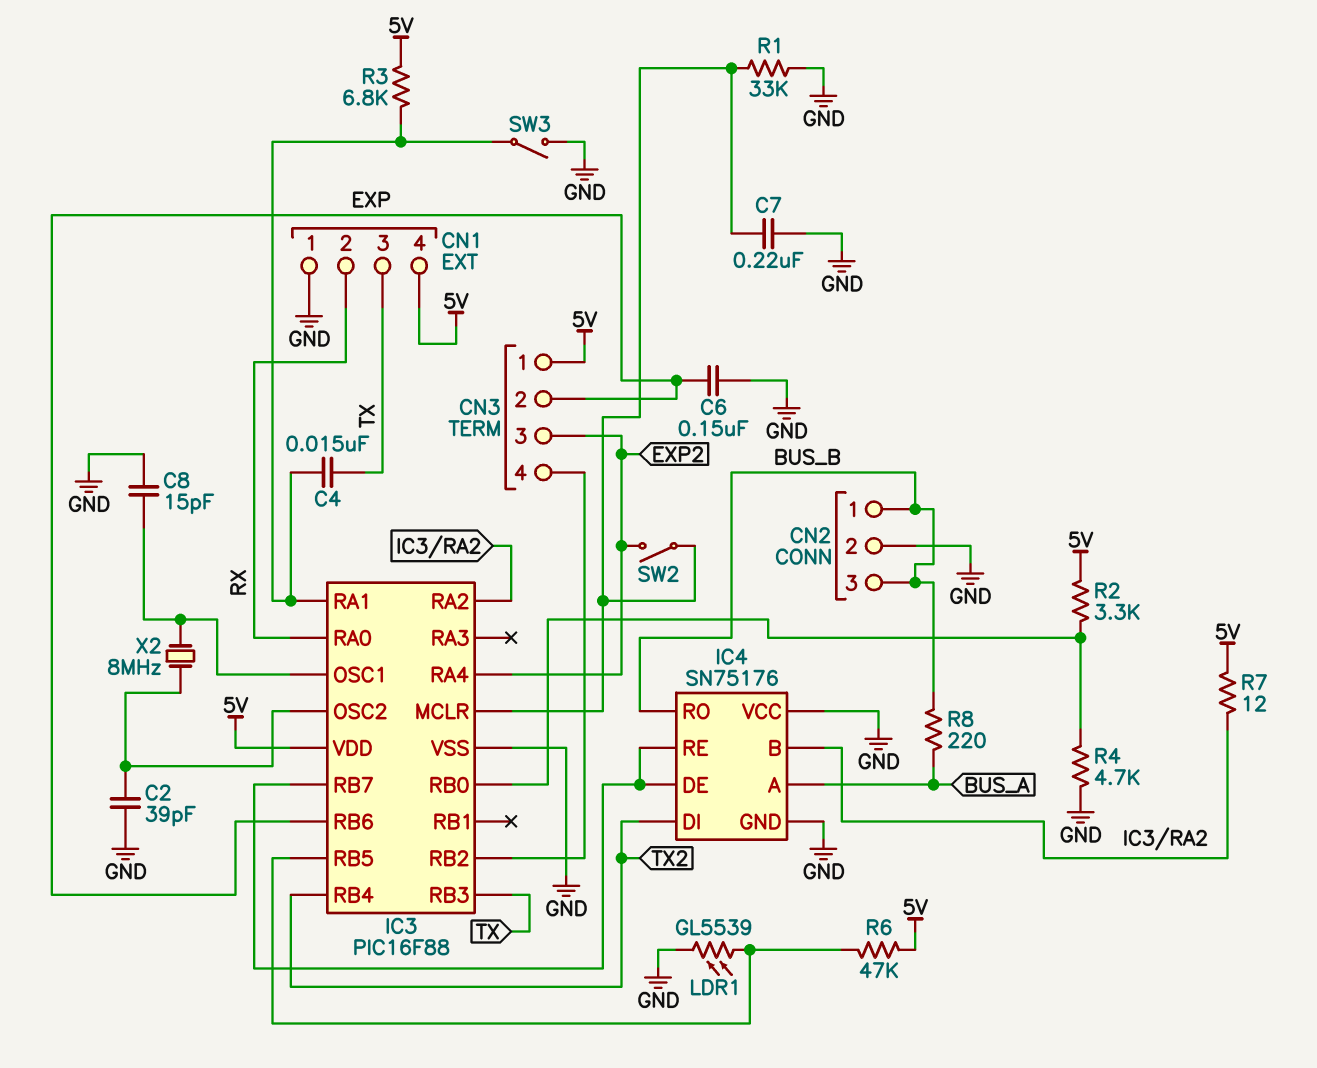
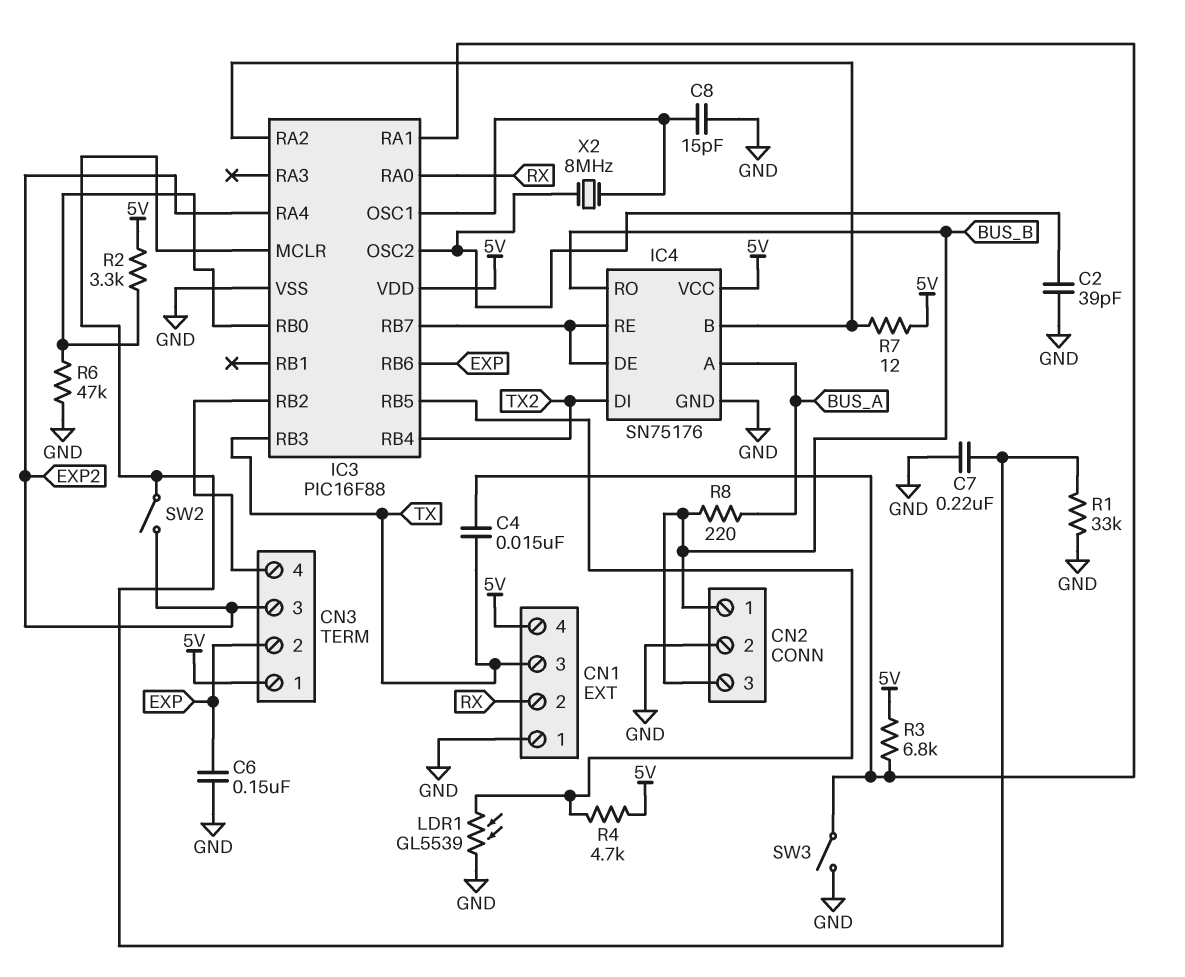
IC4 pin VCC: GND -> 5V
R4: 4.7k (GND, IC3/RB0) -> 4.7k (5V, IC3/RB5)
R6: 47k (5V, IC3/RB5) -> 47k (GND, IC3/RB0)

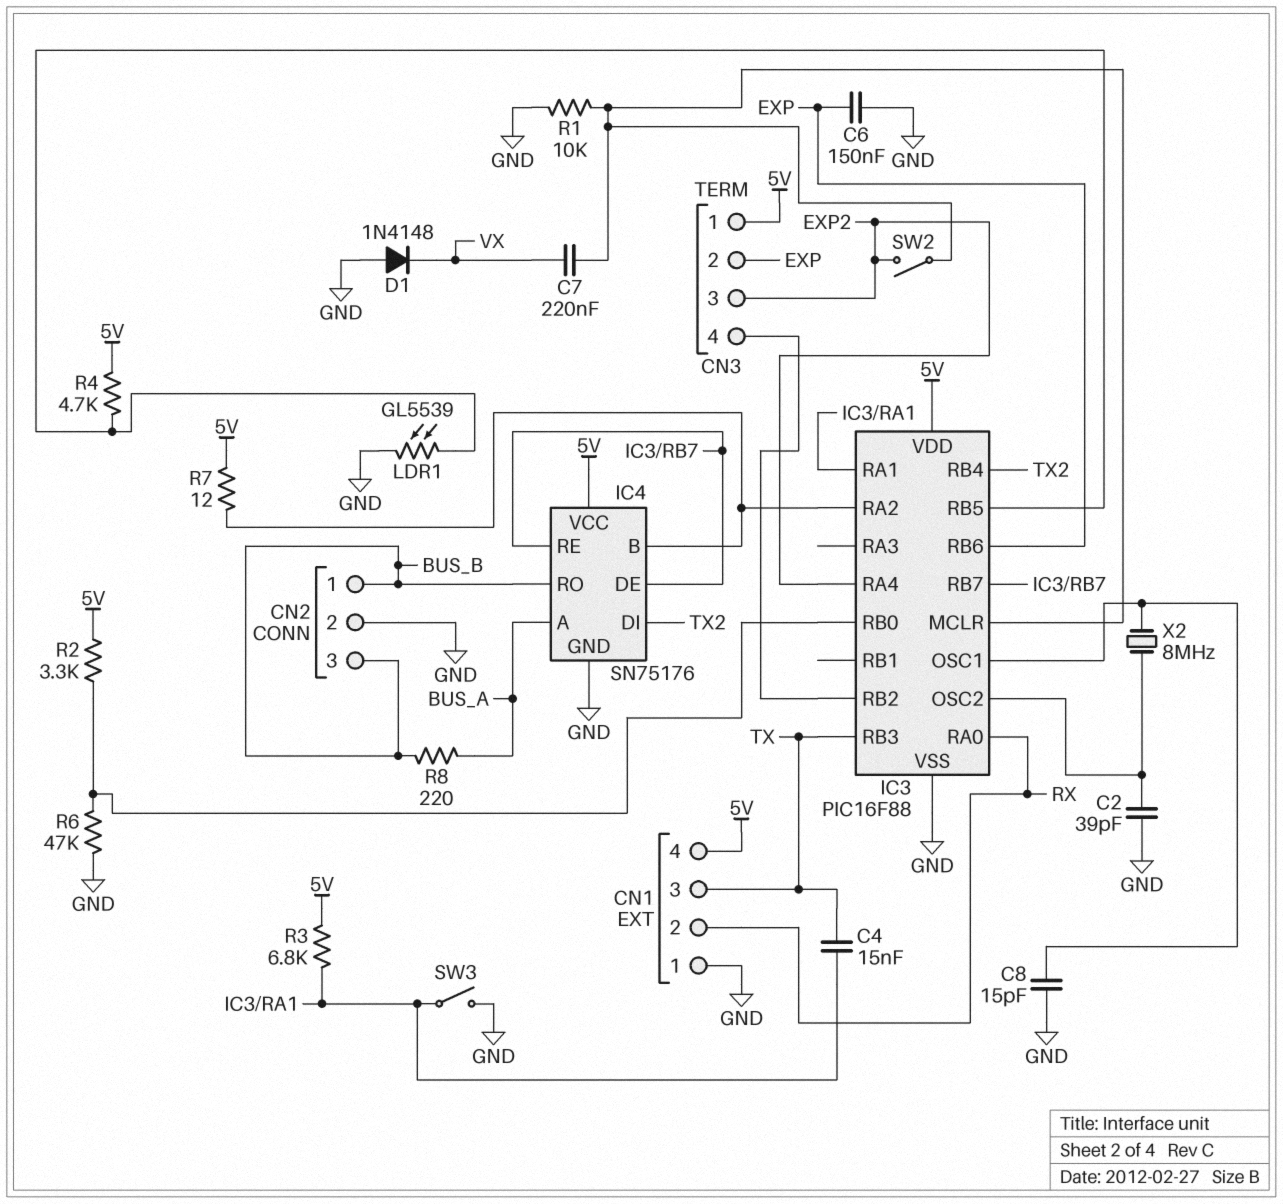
C7: 220nF (GND, IC3/MCLR) -> 220nF (IC3/MCLR, VX)
D1: none -> diode 1N4148 (A GND, K VX)
R1: 33k (GND, IC3/MCLR) -> 10k (GND, IC3/MCLR)

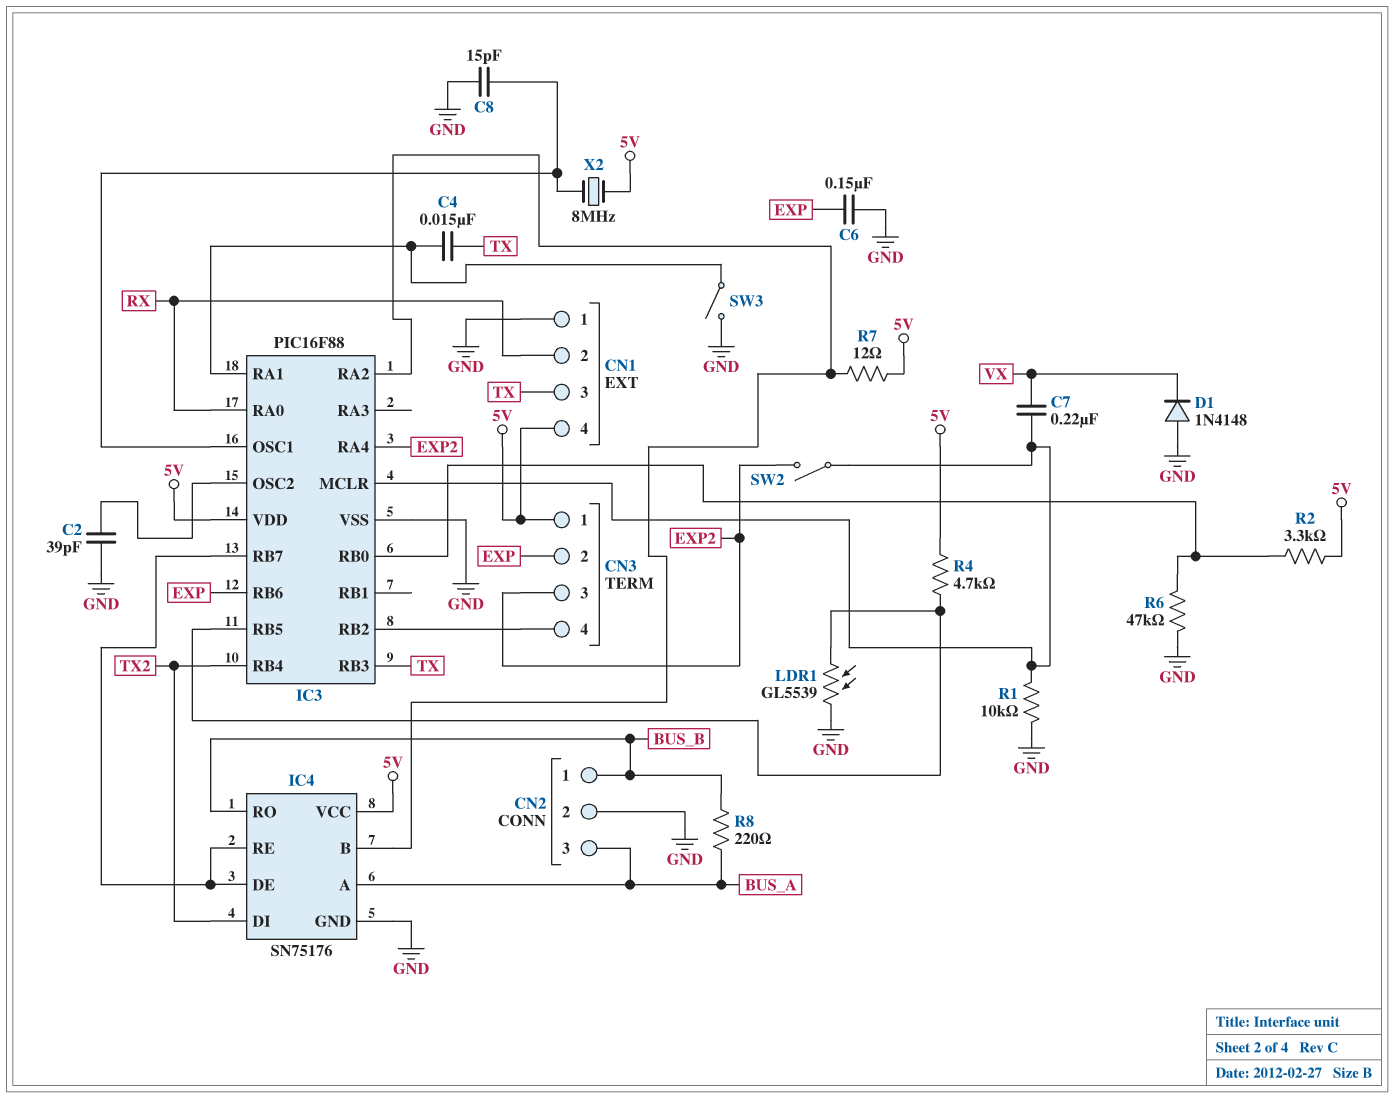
CN2 pin 3: BUS_B -> BUS_A
R3: 6.8k (5V, IC3/RA1) -> none
X2: 8MHz (IC3/OSC1, IC3/OSC2) -> 8MHz (5V, IC3/OSC1)

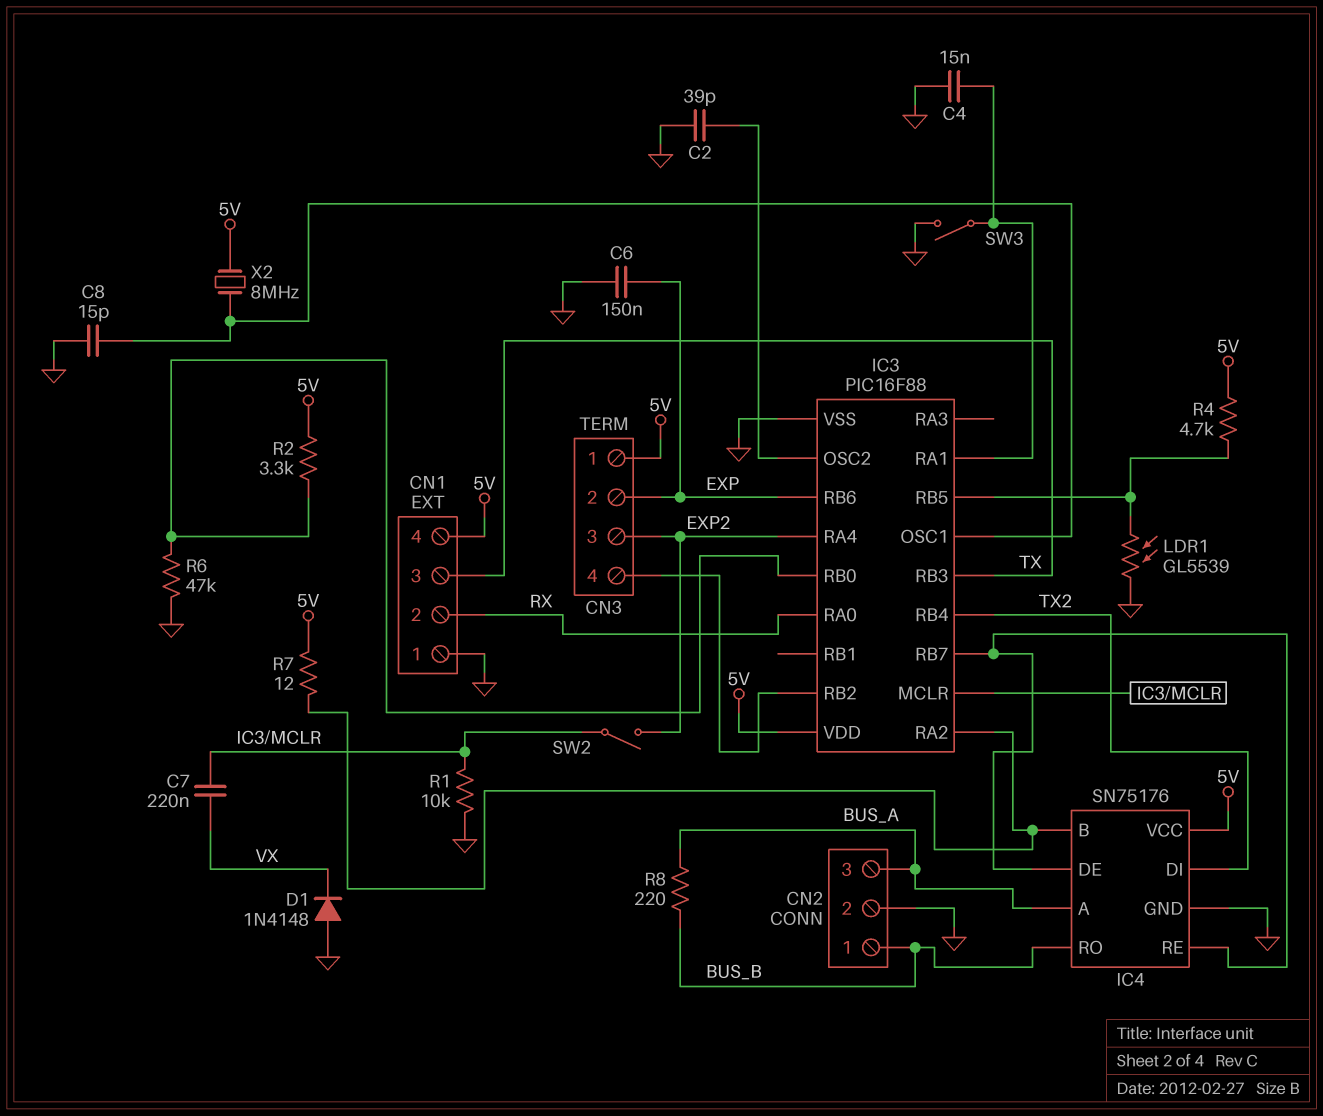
C4: 15nF (IC3/RA1, TX) -> 15nF (GND, IC3/RA1)

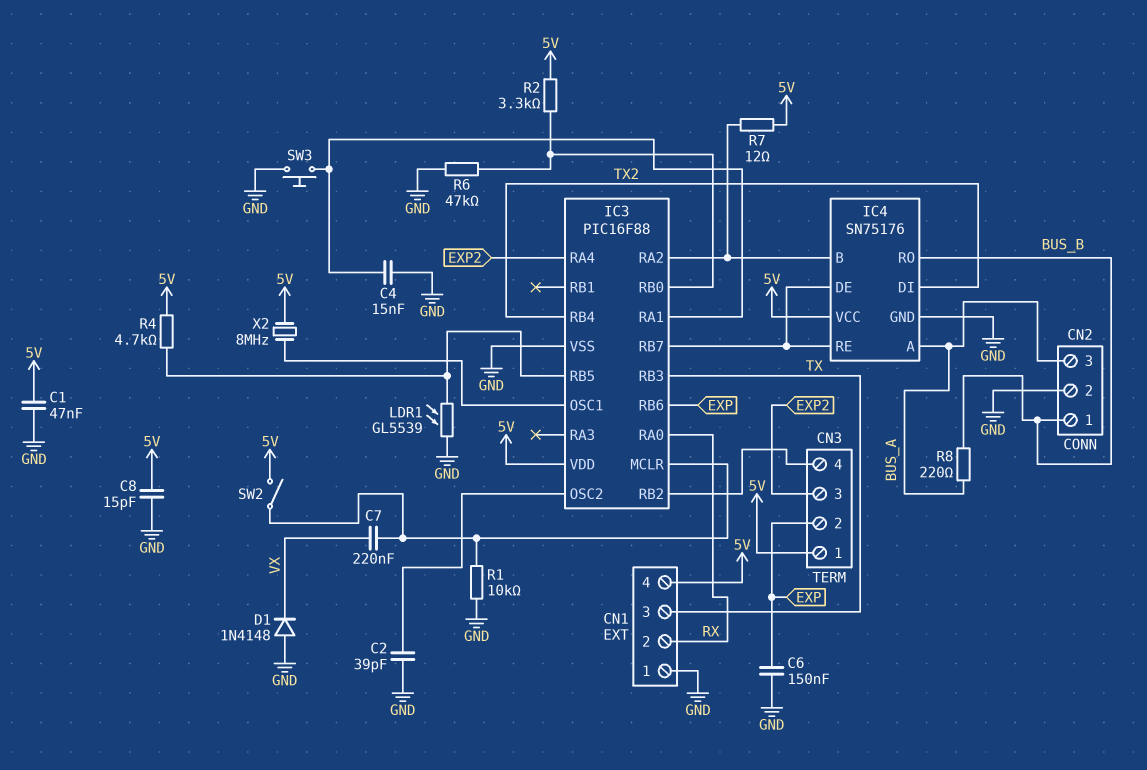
C1: none -> 47nF (5V, GND)
C8: 15pF (GND, IC3/OSC1) -> 15pF (5V, GND)
SW2: switch (EXP2, IC3/MCLR) -> switch (5V, IC3/MCLR)
SW3: switch (GND, IC3/RA1) -> button (GND, IC3/RA1)

